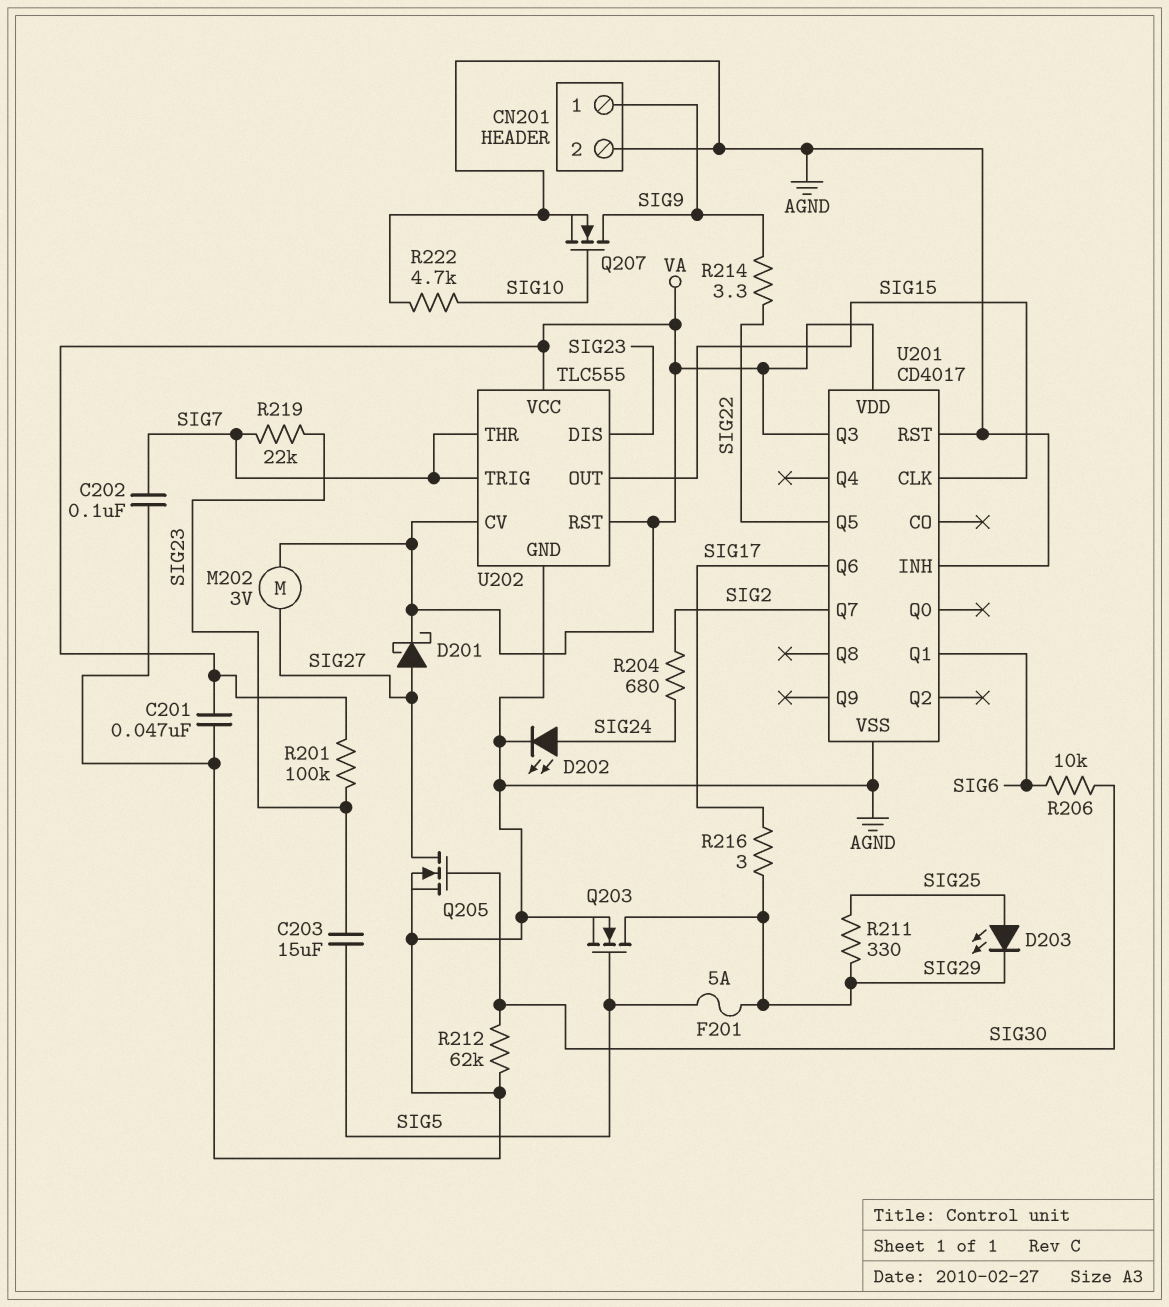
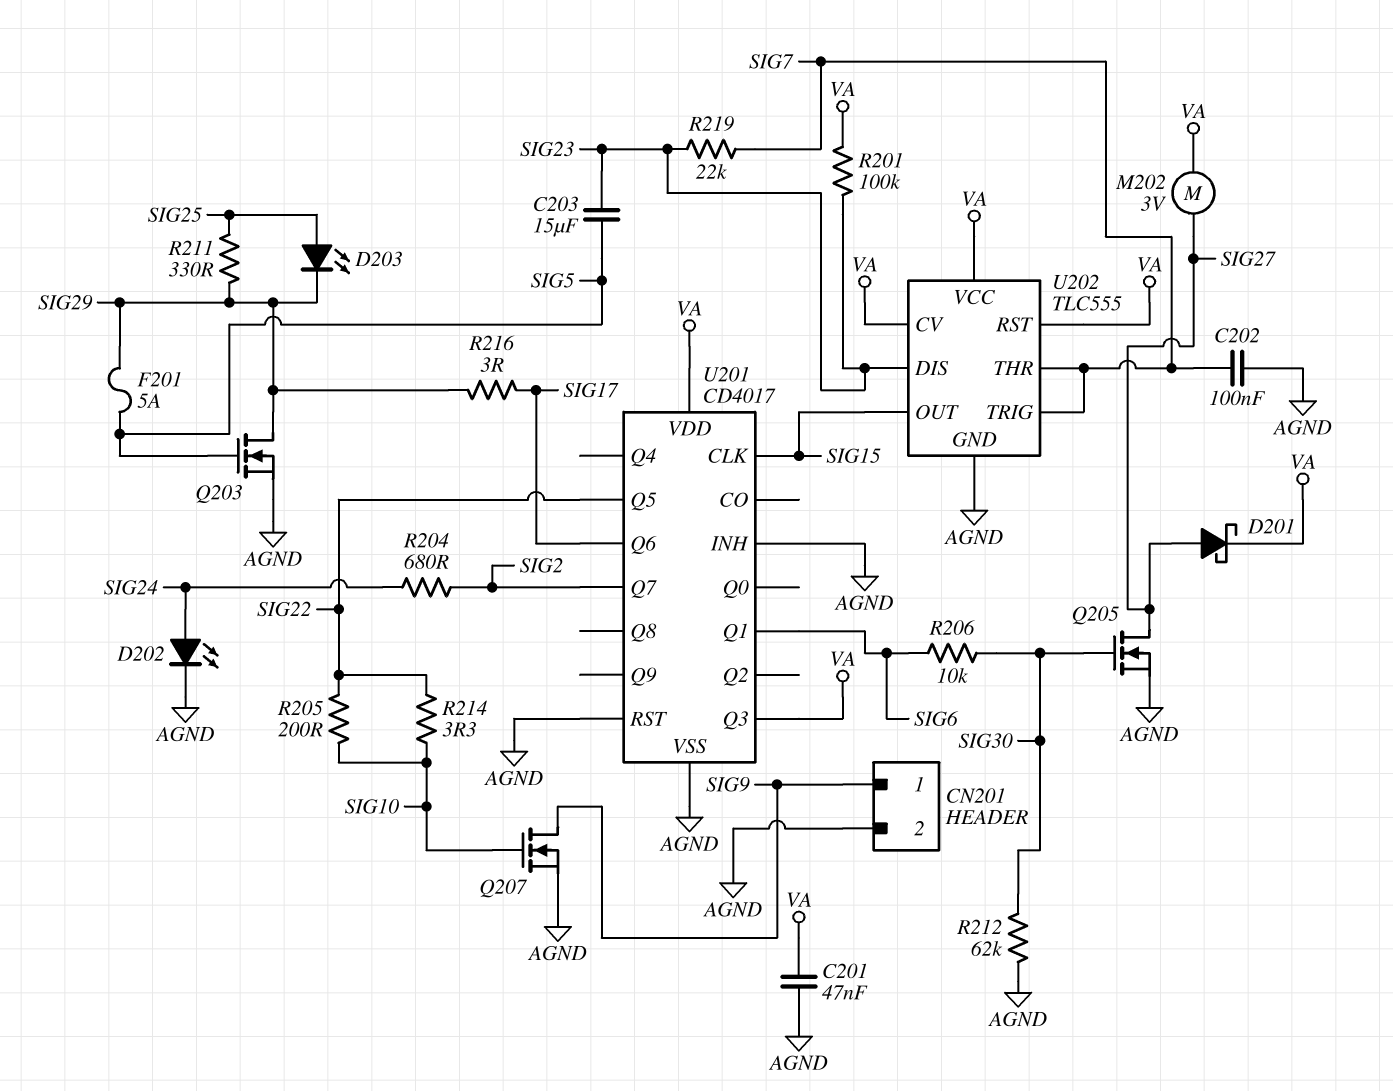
R205: none -> 200 (SIG10, SIG22)
R214: 3.3 (SIG9, SIG22) -> 3.3 (SIG10, SIG22)
R222: 4.7k (AGND, SIG10) -> none

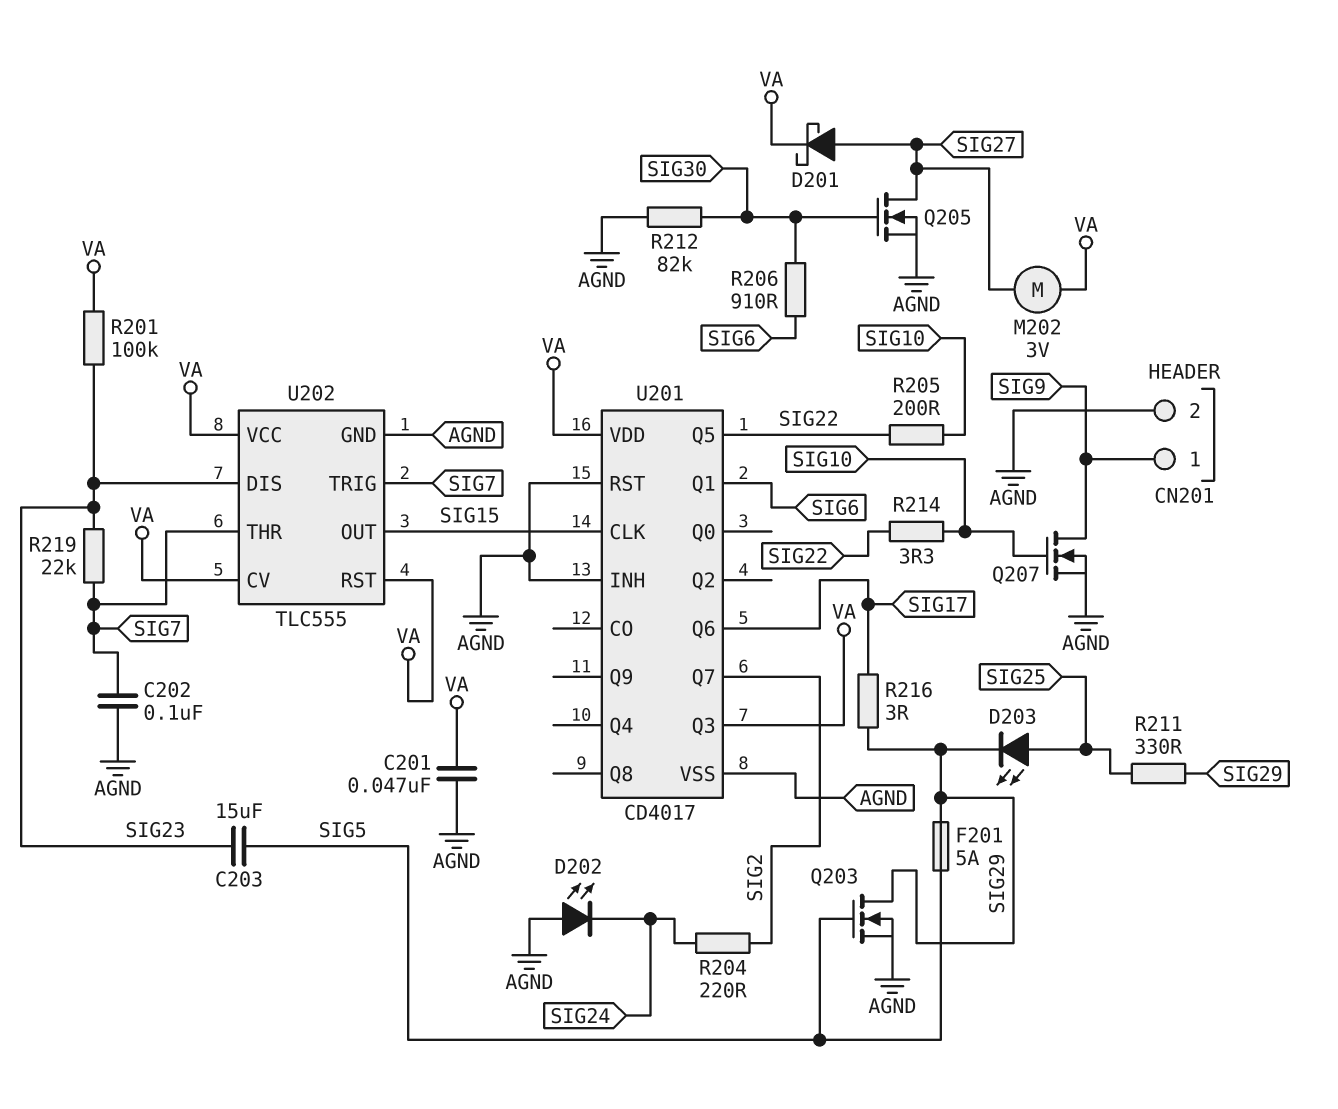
D202: LED (A SIG24, K AGND) -> LED (A AGND, K SIG24)
R204: 680 (SIG2, SIG24) -> 220 (SIG2, SIG24)
R206: 10k (SIG6, SIG30) -> 910 (SIG6, SIG30)
R212: 62k (AGND, SIG30) -> 82k (AGND, SIG30)

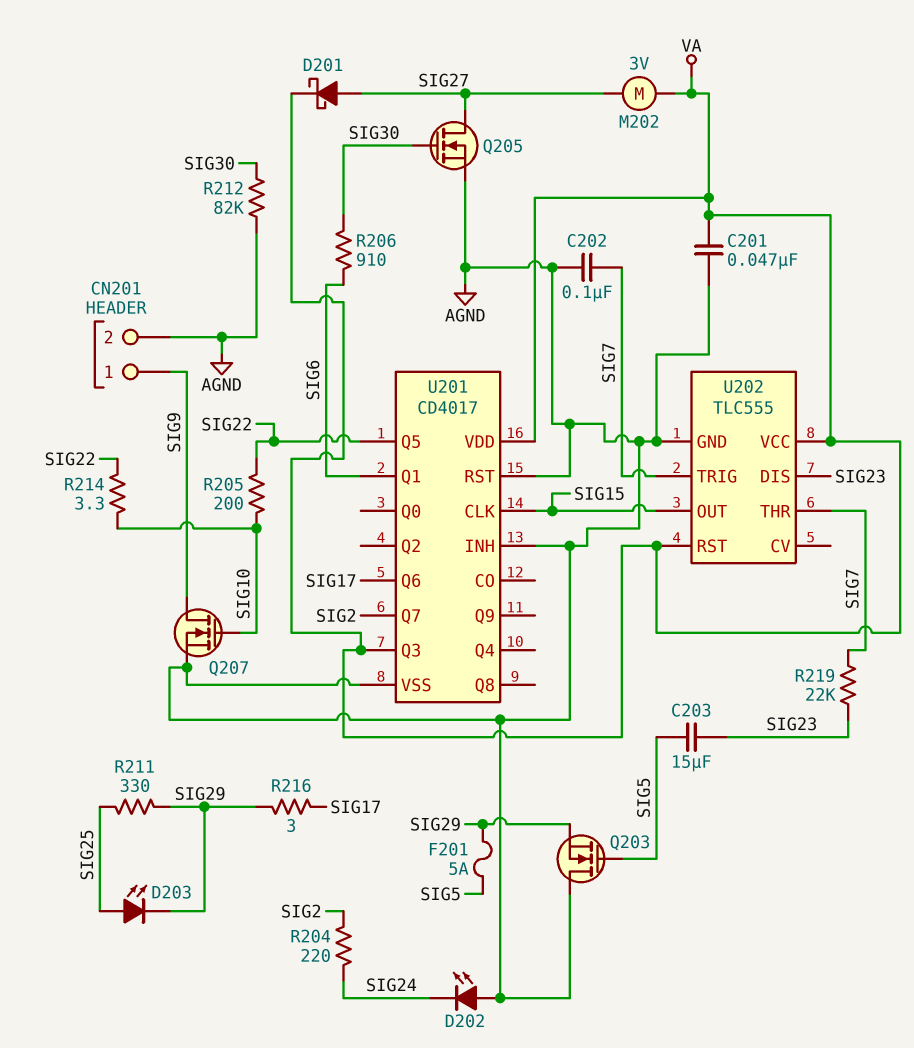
Q203: NMOS (G SIG5, D SIG29, S AGND) -> NMOS (G SIG5, D AGND, S SIG29)
R201: 100k (SIG23, VA) -> none
U202 pin CV: VA -> none

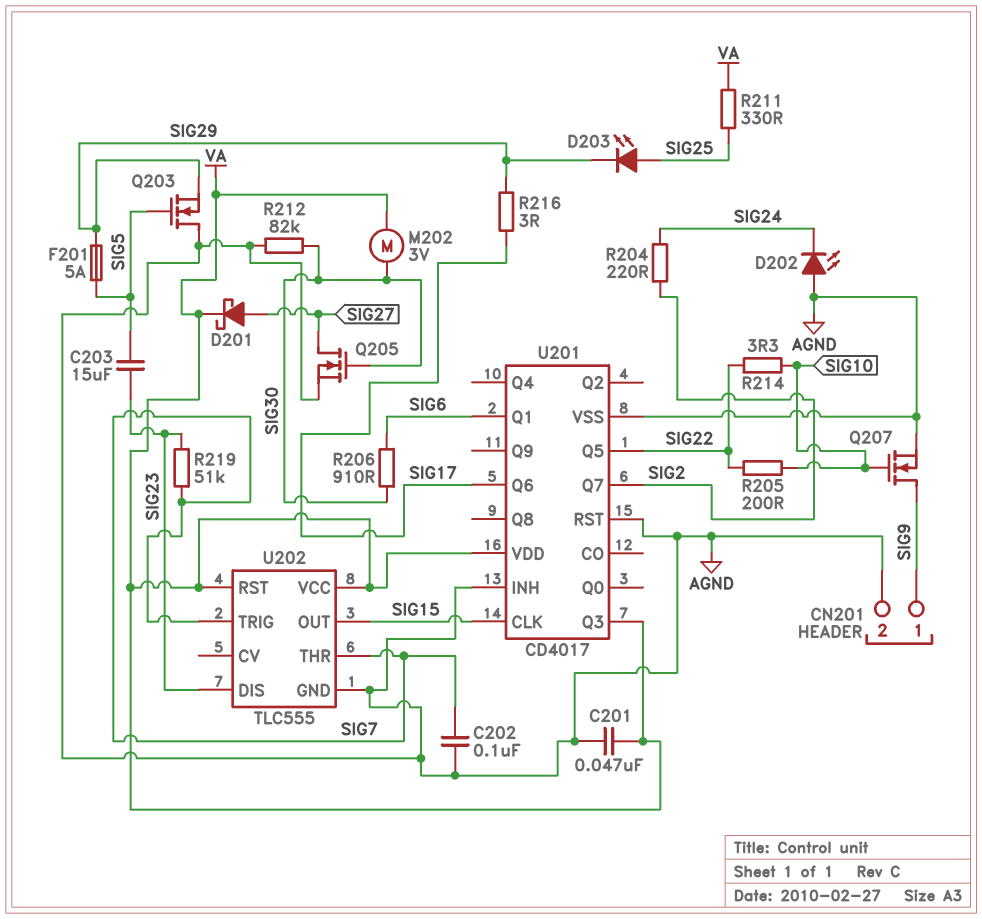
M202: motor 3V (SIG27, VA) -> motor 3V (SIG30, VA)
R211: 330 (SIG25, SIG29) -> 330 (SIG25, VA)
R219: 22k (SIG7, SIG23) -> 51k (SIG7, SIG23)

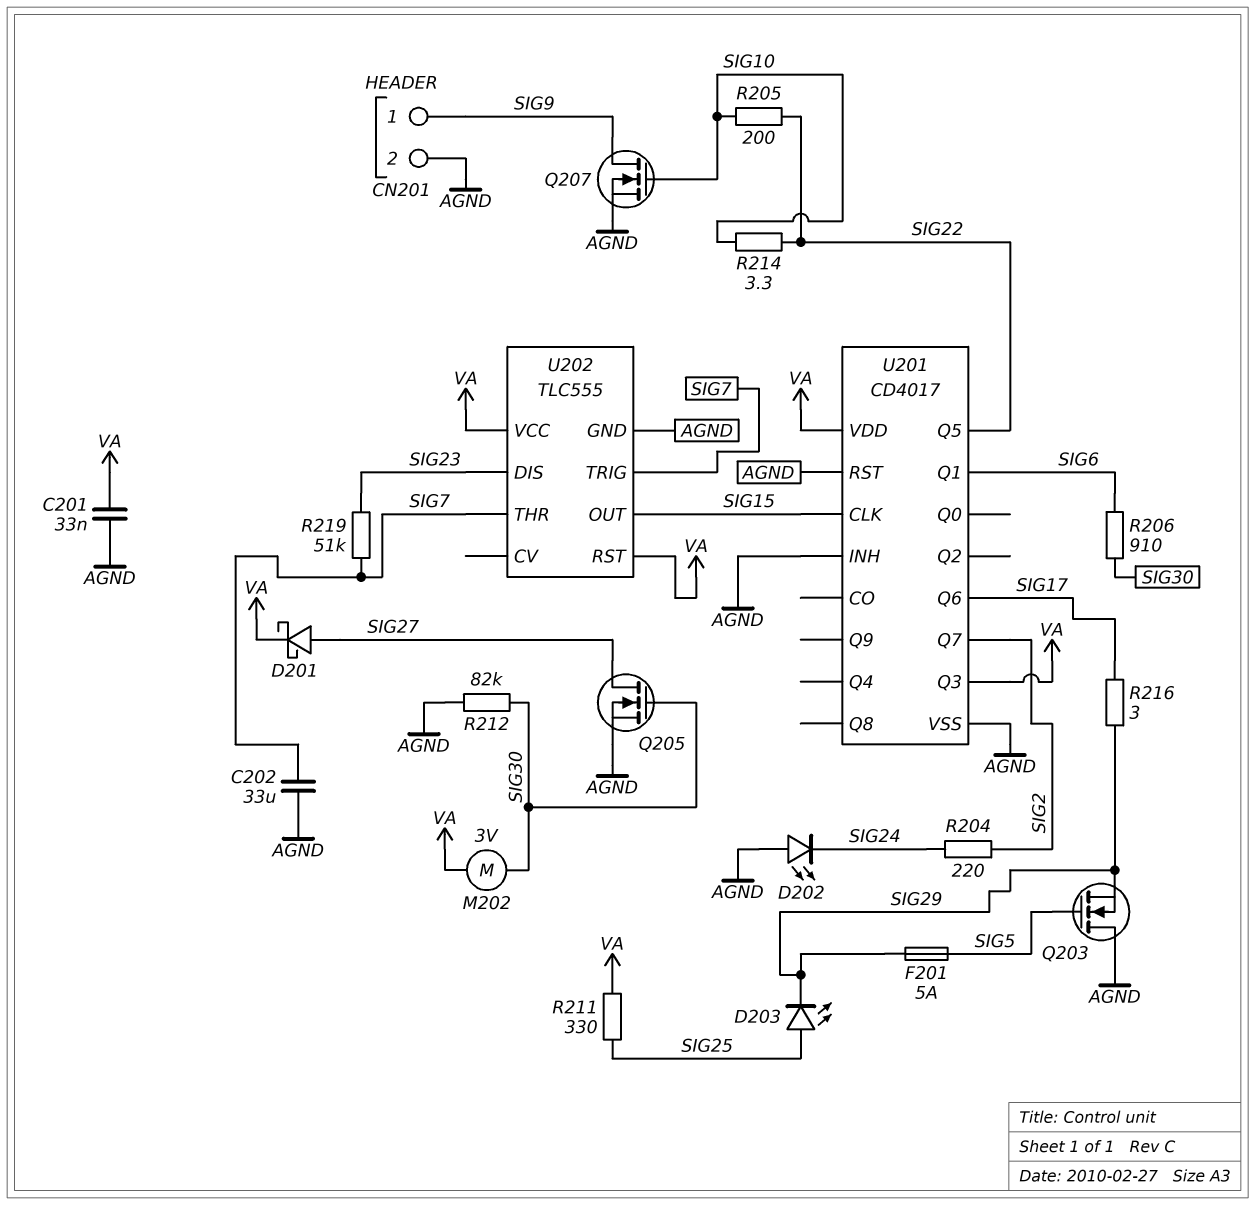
C201: 47nF (AGND, VA) -> 33nF (AGND, VA)
C202: 100nF (AGND, SIG7) -> 33uF (AGND, SIG7)
C203: 15uF (SIG5, SIG23) -> none

